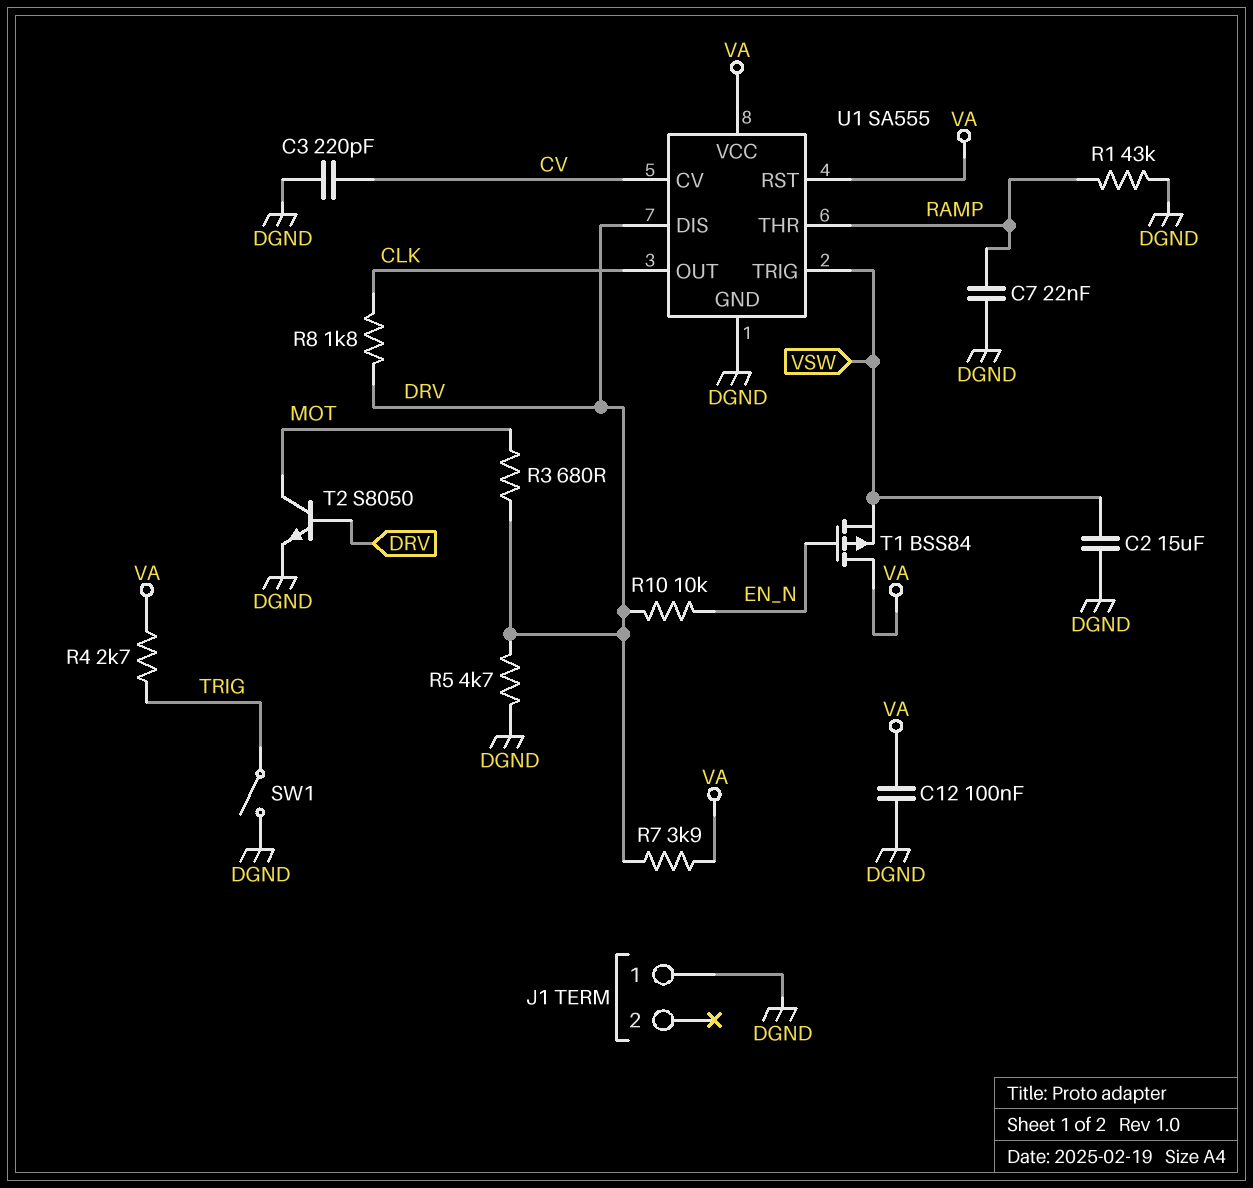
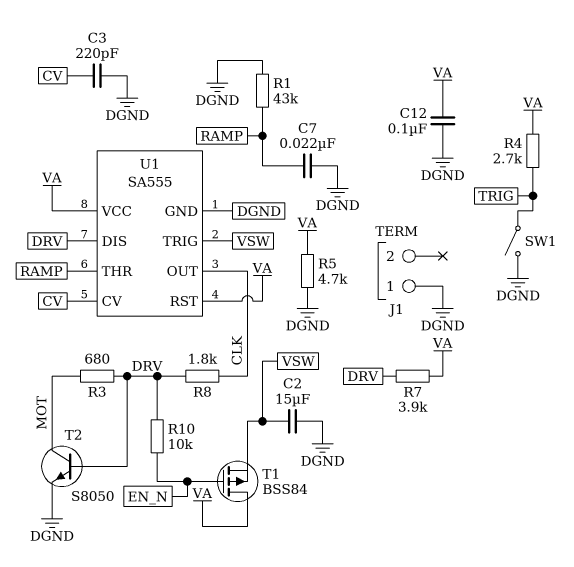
R5: 4.7k (DGND, DRV) -> 4.7k (DGND, VA)

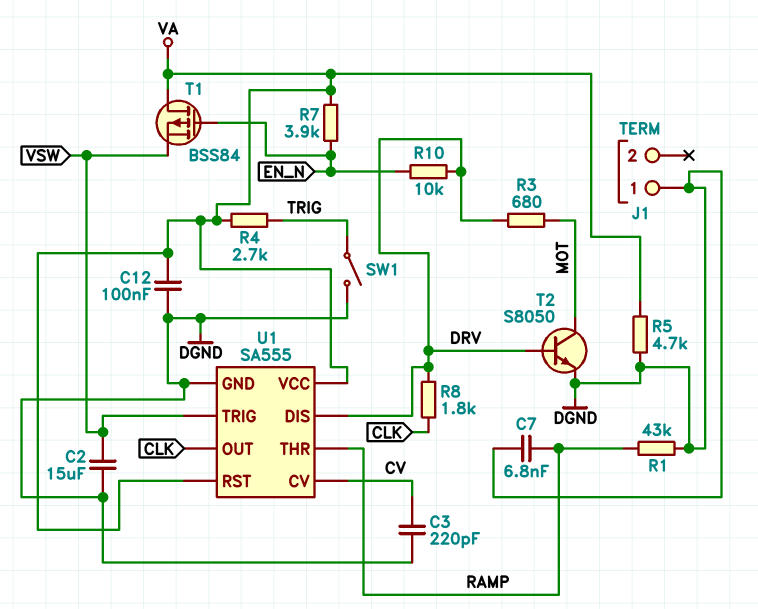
C7: 22nF (DGND, RAMP) -> 6.8nF (DGND, RAMP)
R7: 3.9k (DRV, VA) -> 3.9k (EN_N, VA)

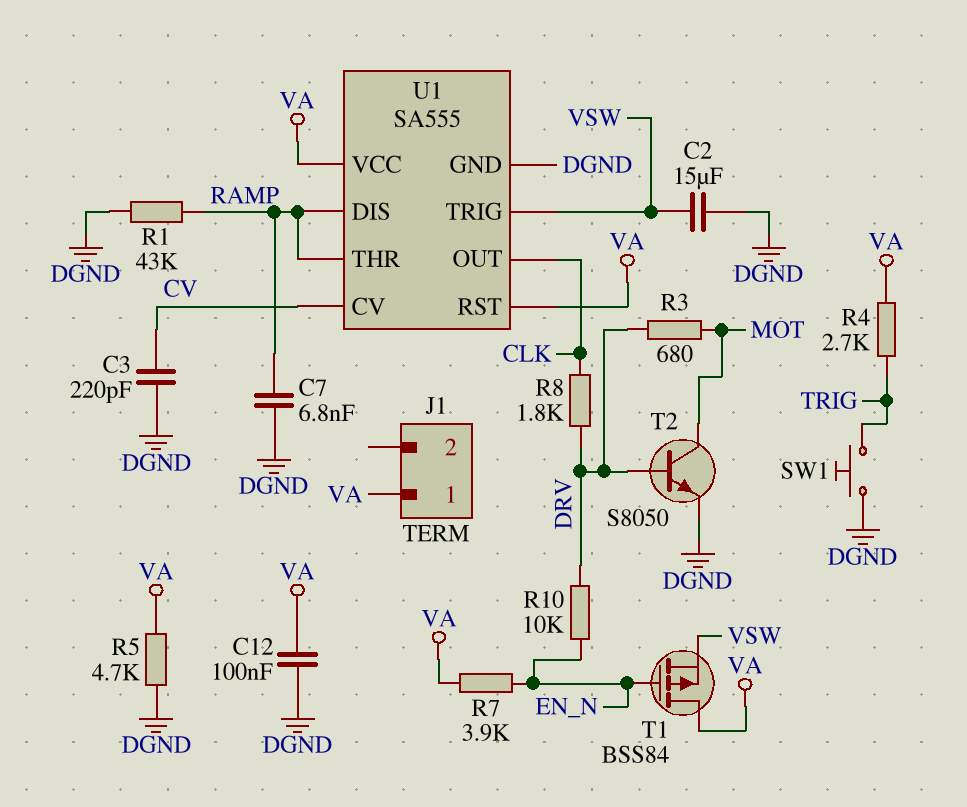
J1 pin 1: DGND -> VA
SW1: switch (DGND, TRIG) -> button (DGND, TRIG)
U1 pin DIS: DRV -> RAMP

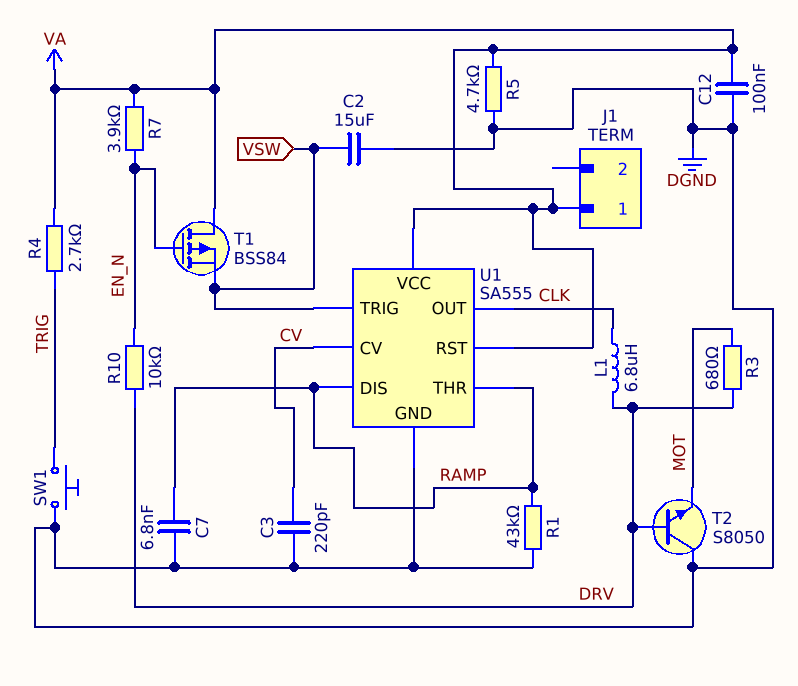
L1: none -> 6.8uH (CLK, DRV)
R8: 1.8k (CLK, DRV) -> none
T2: NPN S8050 (B DRV, C MOT, E DGND) -> NPN S8050 (B DRV, C DGND, E MOT)

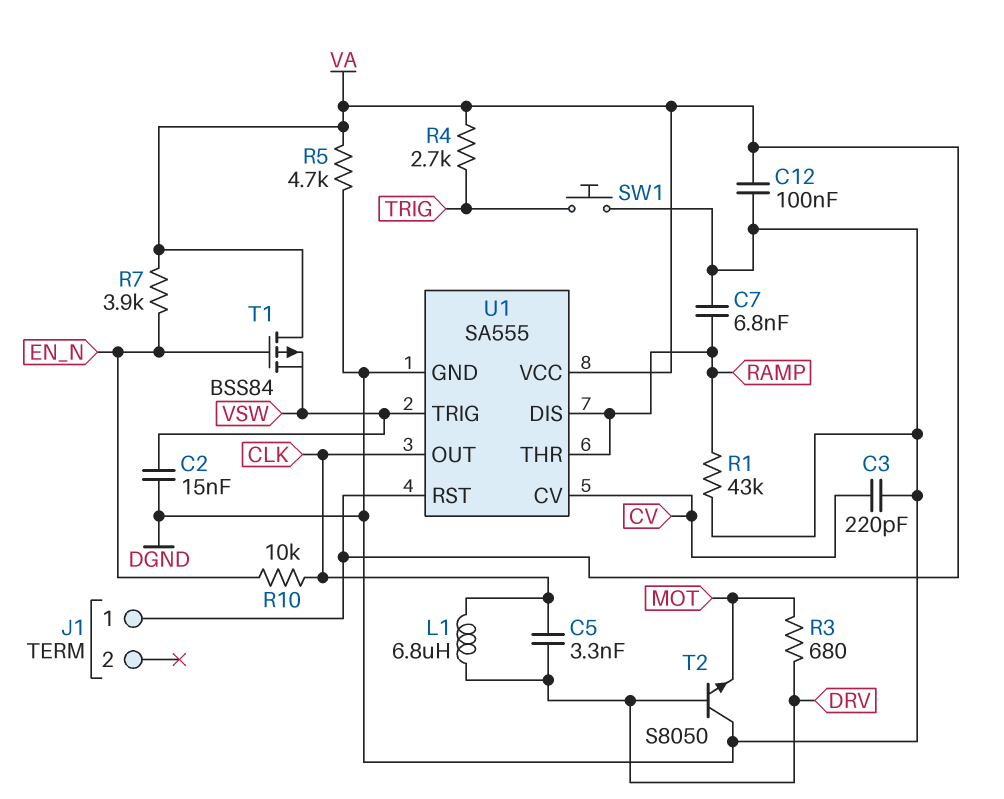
C2: 15uF (DGND, VSW) -> 15nF (DGND, VSW)
C5: none -> 3.3nF (CLK, DRV)
R10: 10k (DRV, EN_N) -> 10k (CLK, EN_N)

